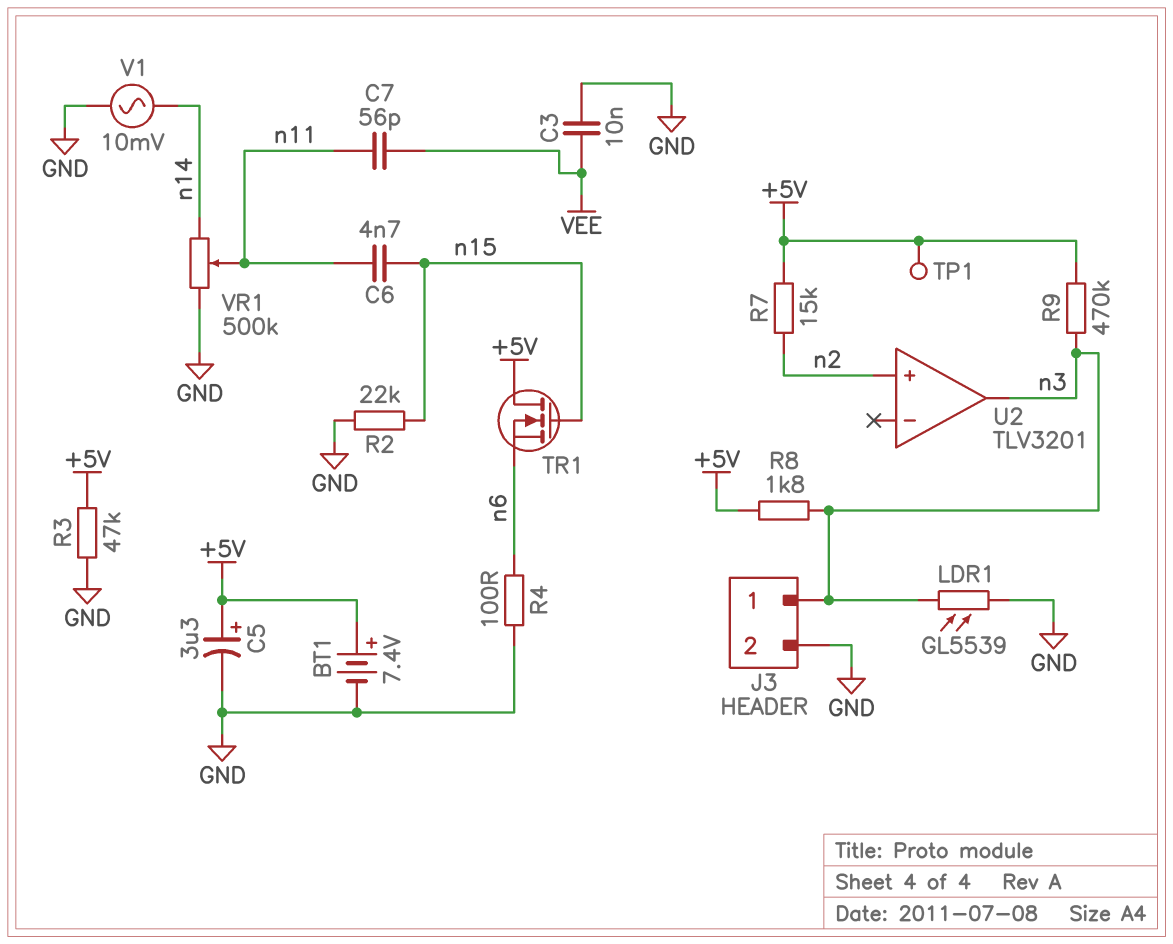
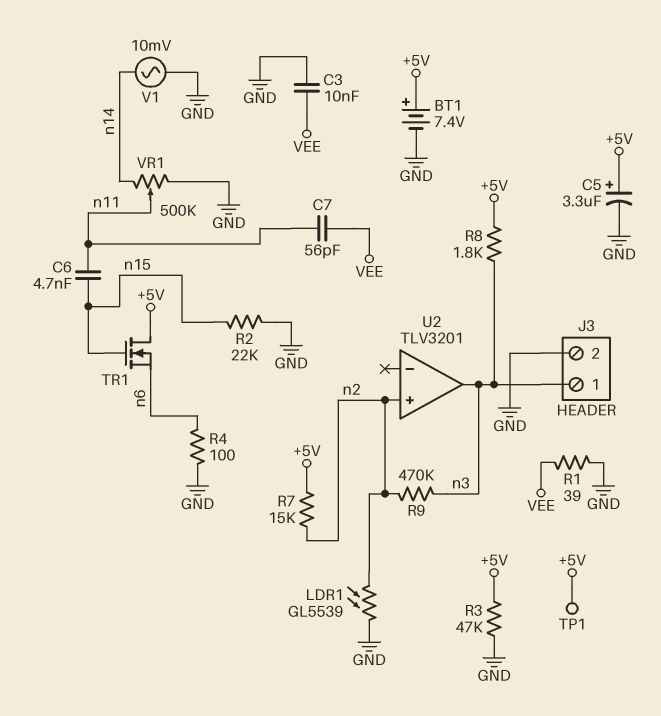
LDR1: GL5539 (GND, n3) -> GL5539 (GND, n2)
R1: none -> 39 (GND, VEE)
R9: 470k (+5V, n3) -> 470k (n2, n3)

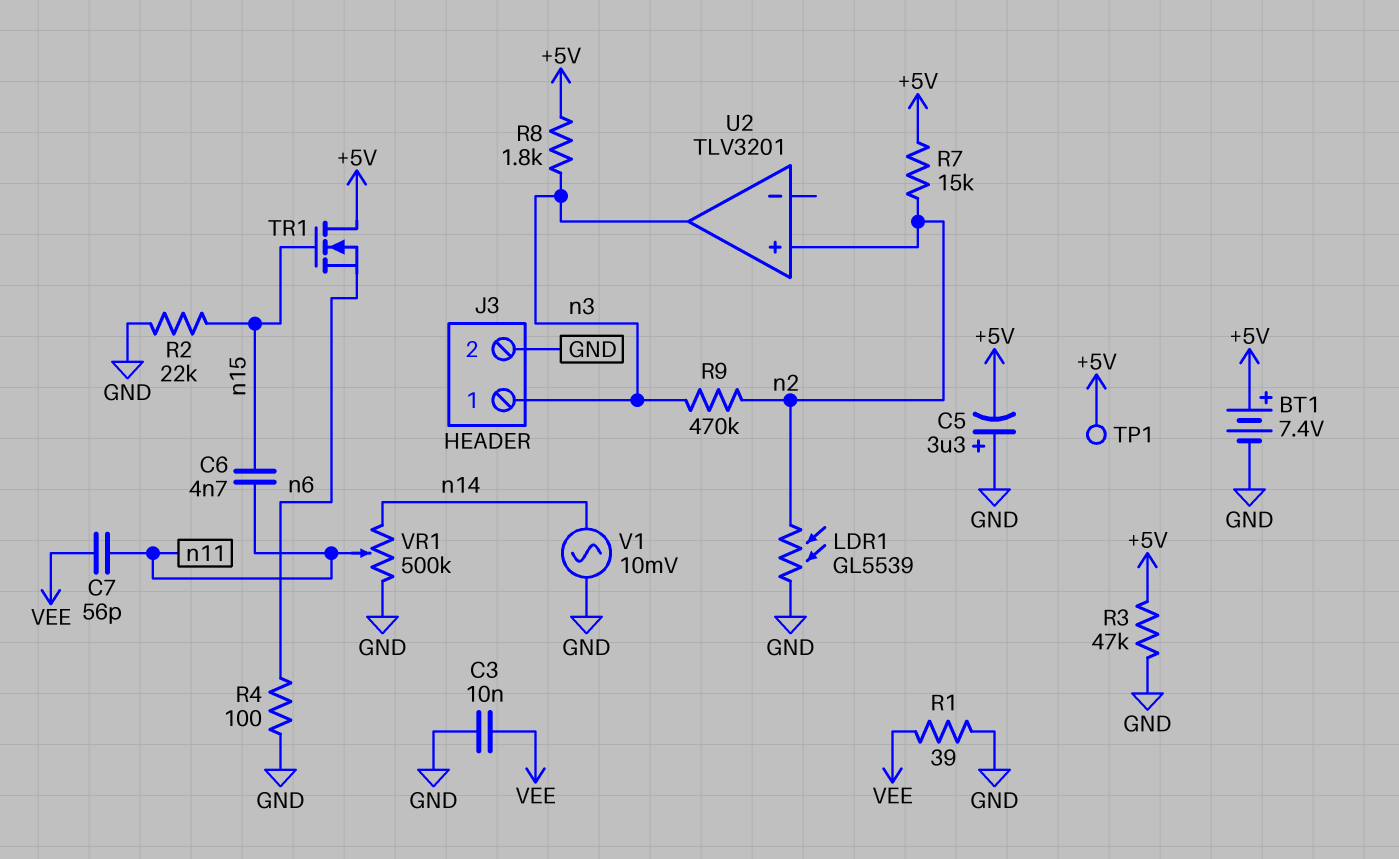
C5: 3.3uF (plus +5V, minus GND) -> 3.3uF (plus GND, minus +5V)

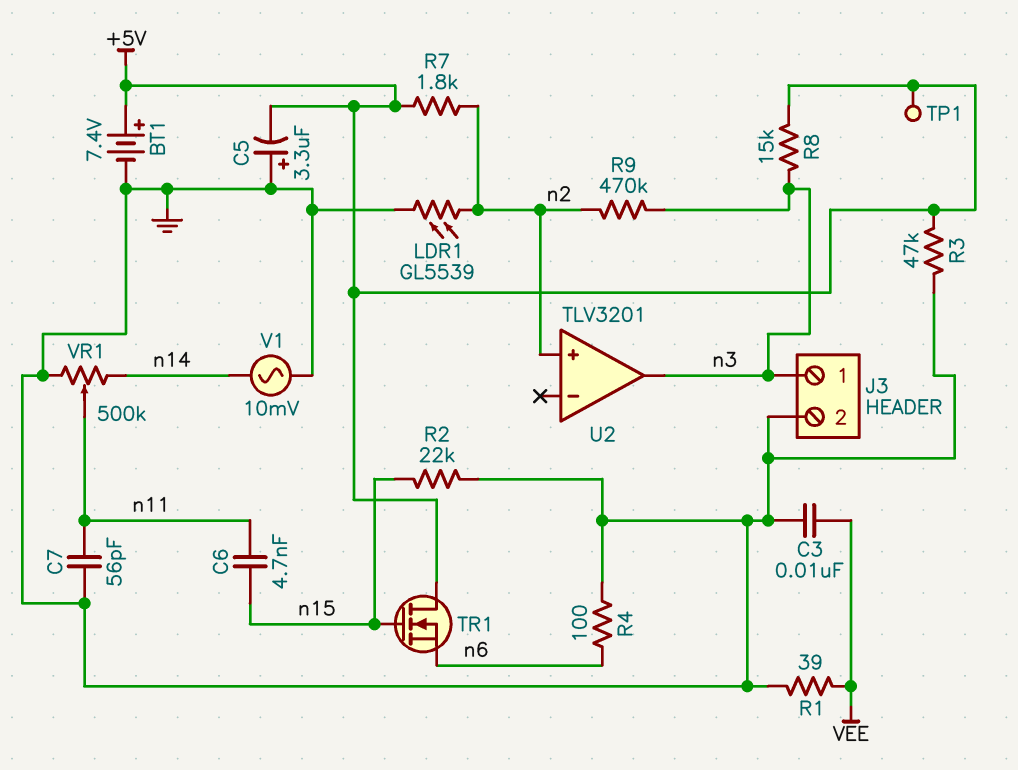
C7: 56pF (VEE, n11) -> 56pF (GND, n11)
R7: 15k (+5V, n2) -> 1.8k (+5V, n2)
R8: 1.8k (+5V, n3) -> 15k (+5V, n3)

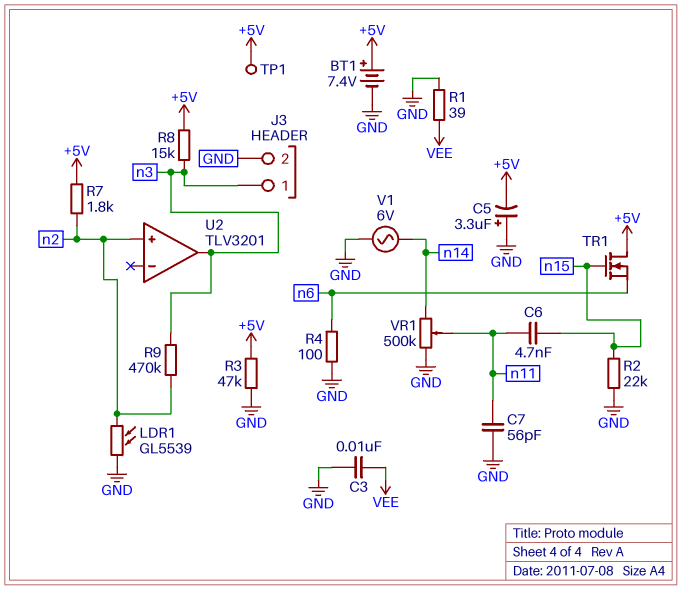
V1: AC 10mV (GND, n14) -> AC 6V (GND, n14)

